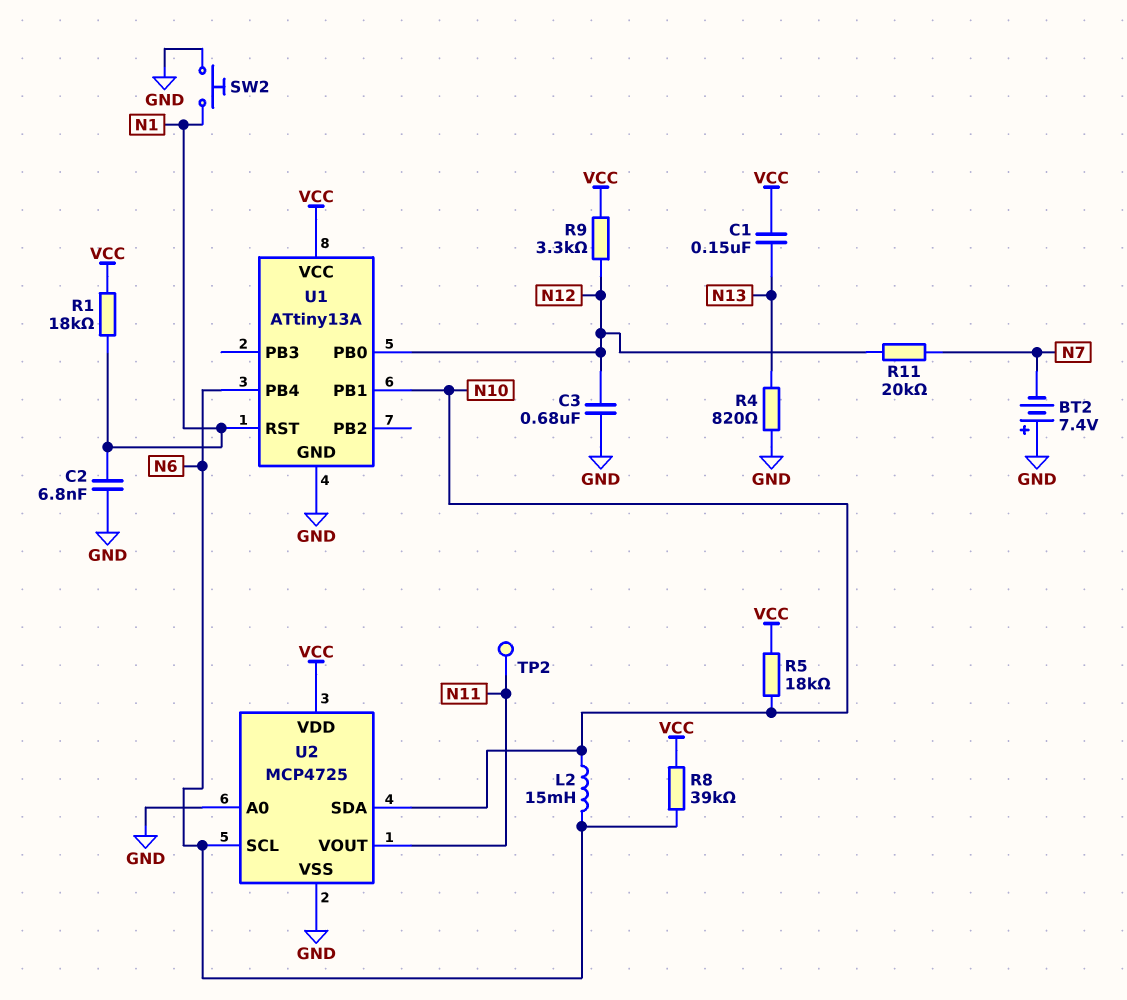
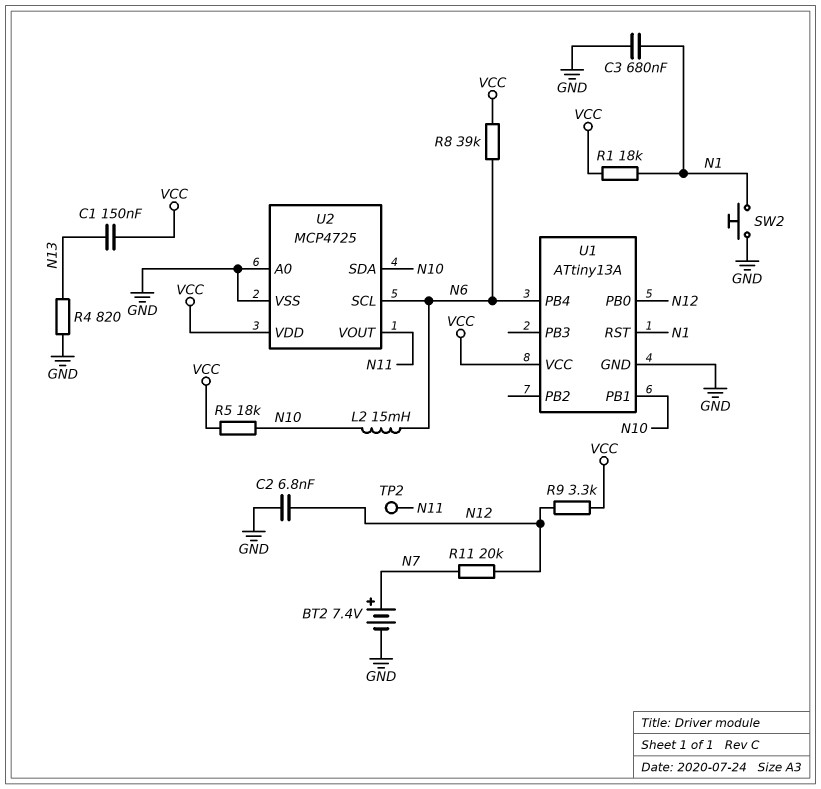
BT2: 7.4V (plus GND, minus N7) -> 7.4V (plus N7, minus GND)
C2: 6.8nF (GND, N1) -> 6.8nF (GND, N12)
C3: 680nF (GND, N12) -> 680nF (GND, N1)

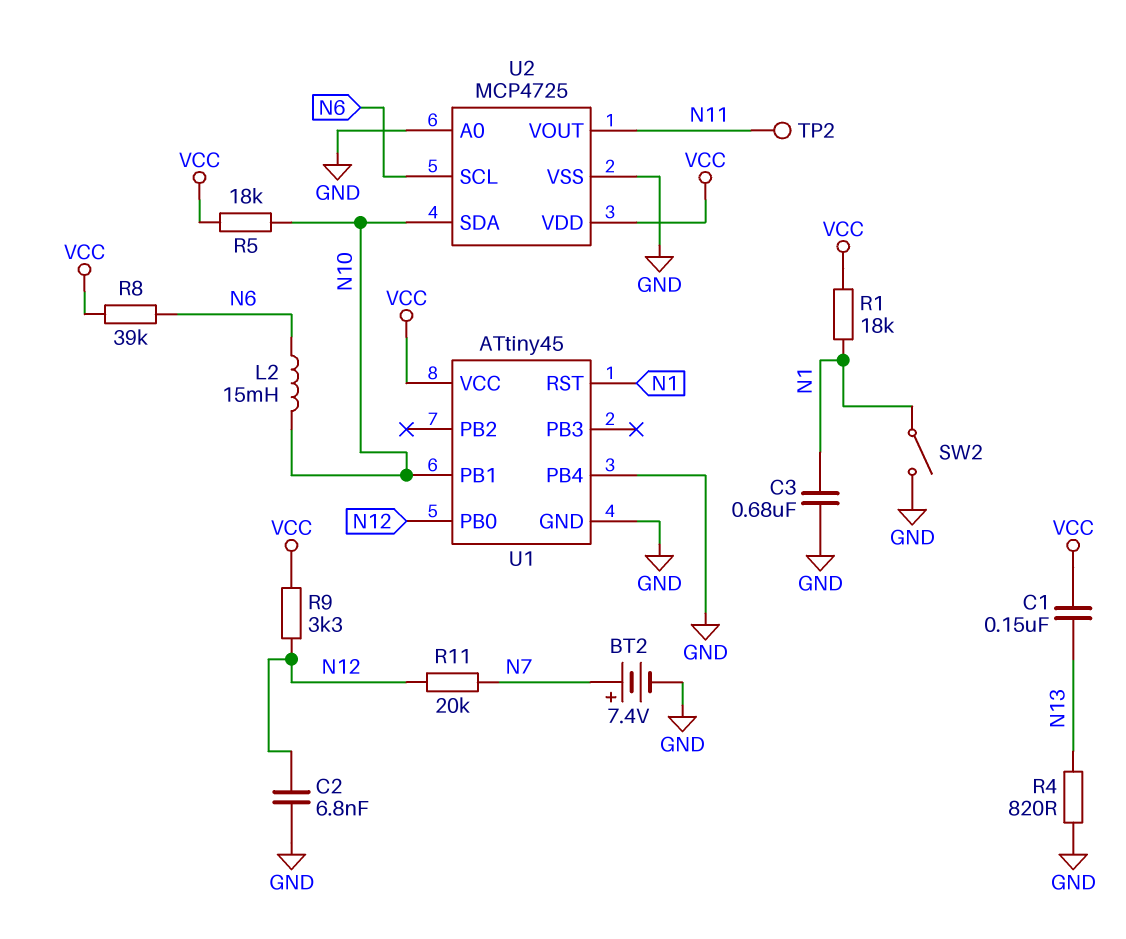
SW2: button (GND, N1) -> switch (GND, N1)
U1: ATtiny13A -> ATtiny45
U1 pin PB4: N6 -> GND

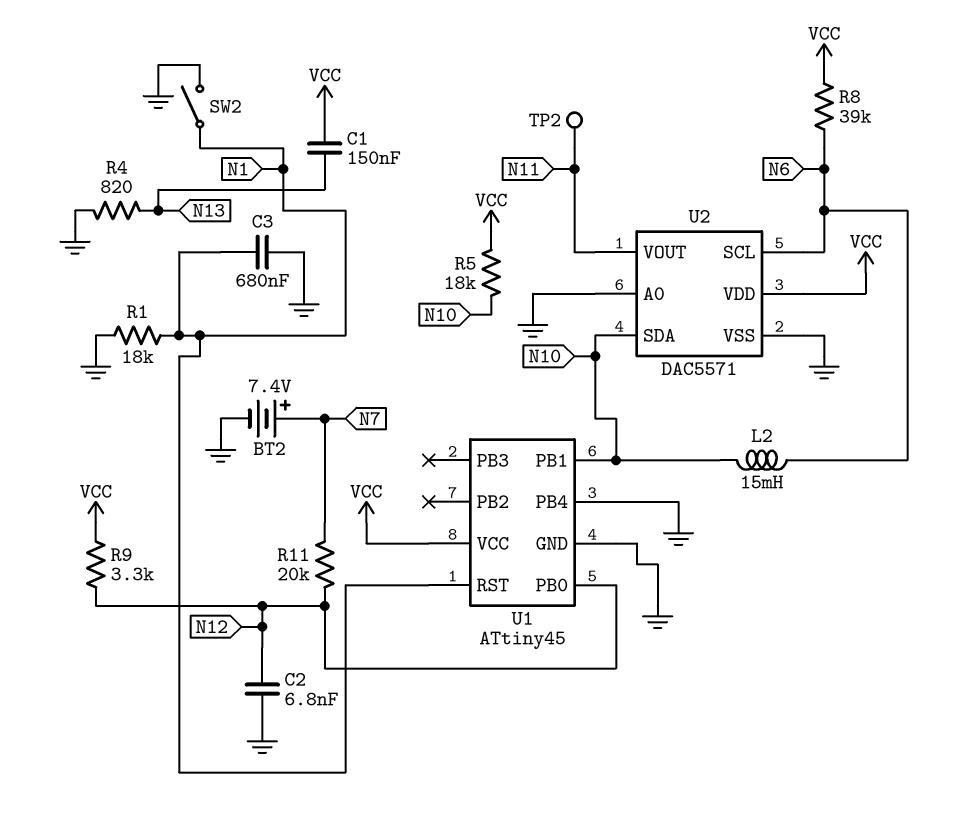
R1: 18k (N1, VCC) -> 18k (GND, N1)
U2: MCP4725 -> DAC5571

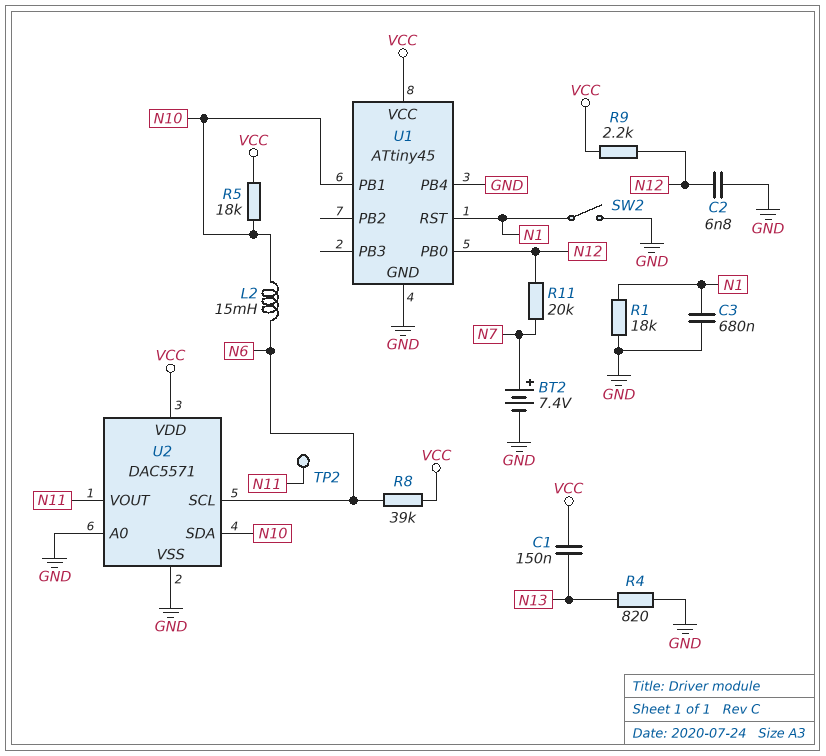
R9: 3.3k (N12, VCC) -> 2.2k (N12, VCC)

